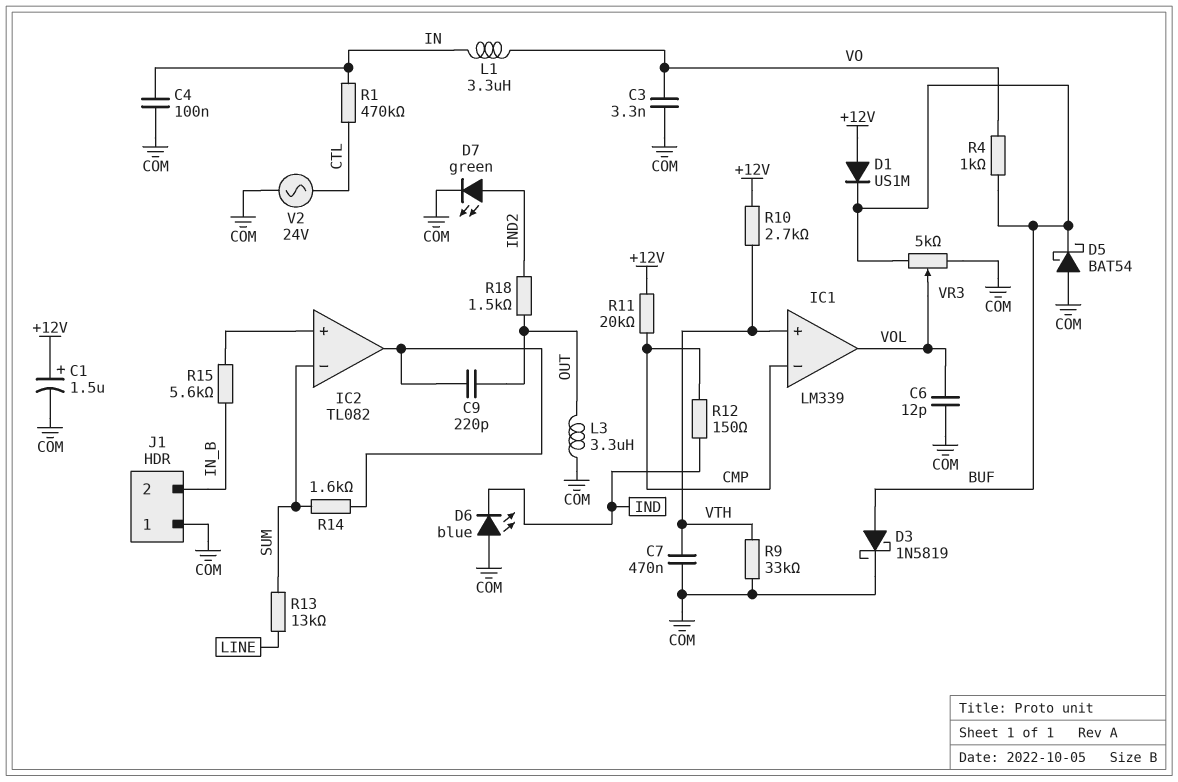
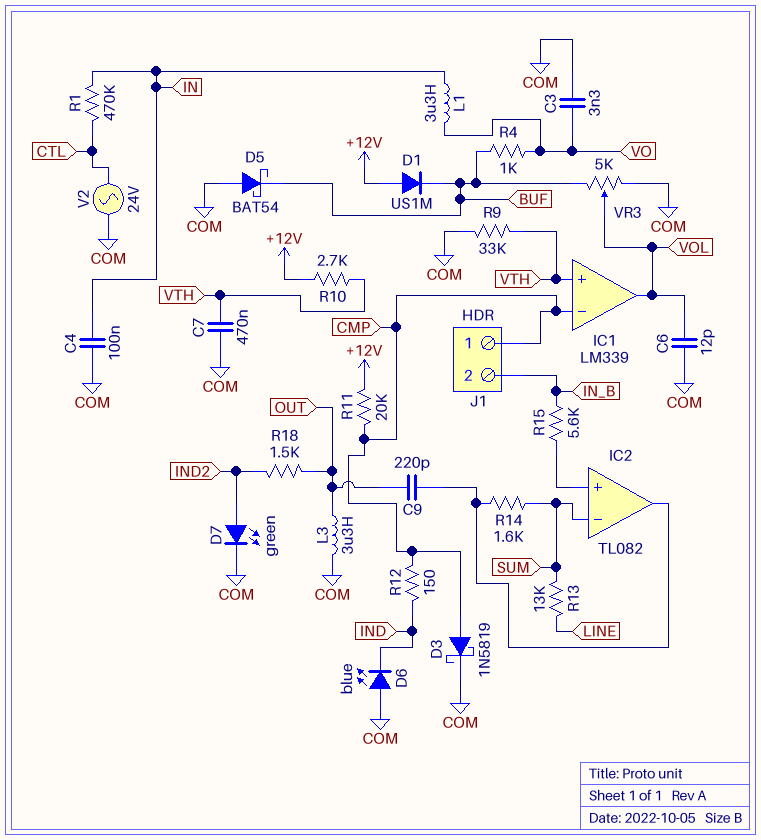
C1: 1.5uF (plus +12V, minus COM) -> none
D3: schottky 1N5819 (A BUF, K COM) -> schottky 1N5819 (A CMP, K COM)
J1 pin 1: COM -> CMP

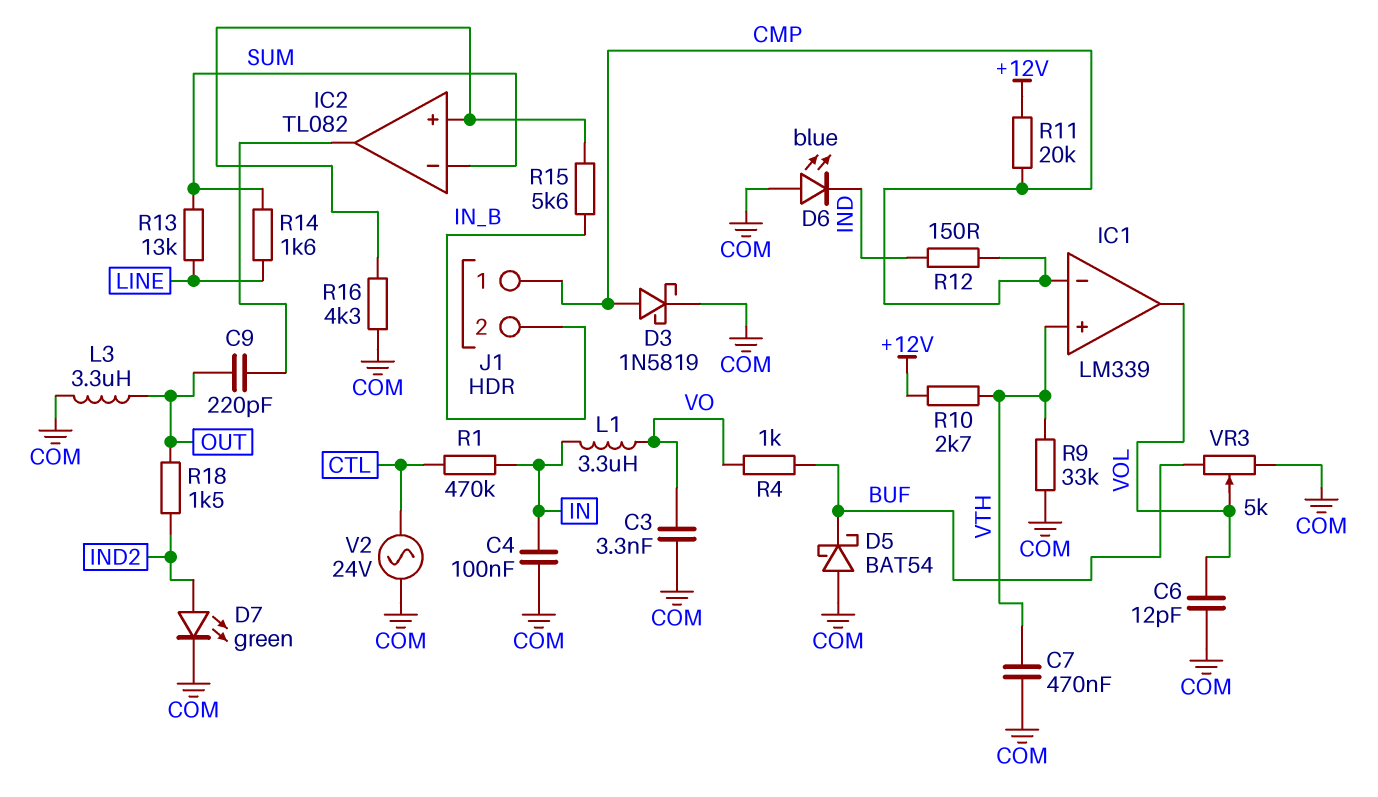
D1: diode US1M (A +12V, K BUF) -> none
R14: 1.6k (IC2/out, SUM) -> 1.6k (LINE, SUM)
R16: none -> 4.3k (COM, IC2/in+)

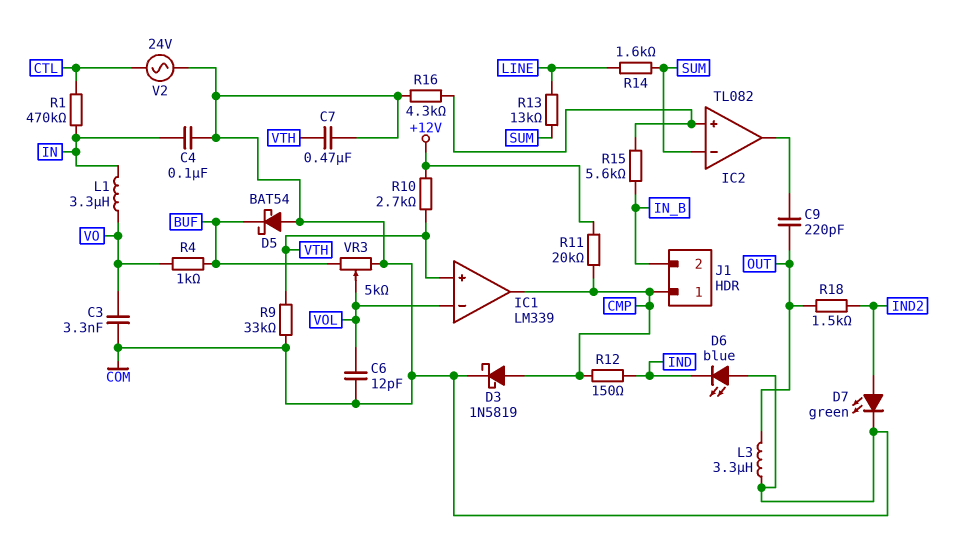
IC1 pin in-: CMP -> VOL
IC1 pin out: VOL -> CMP

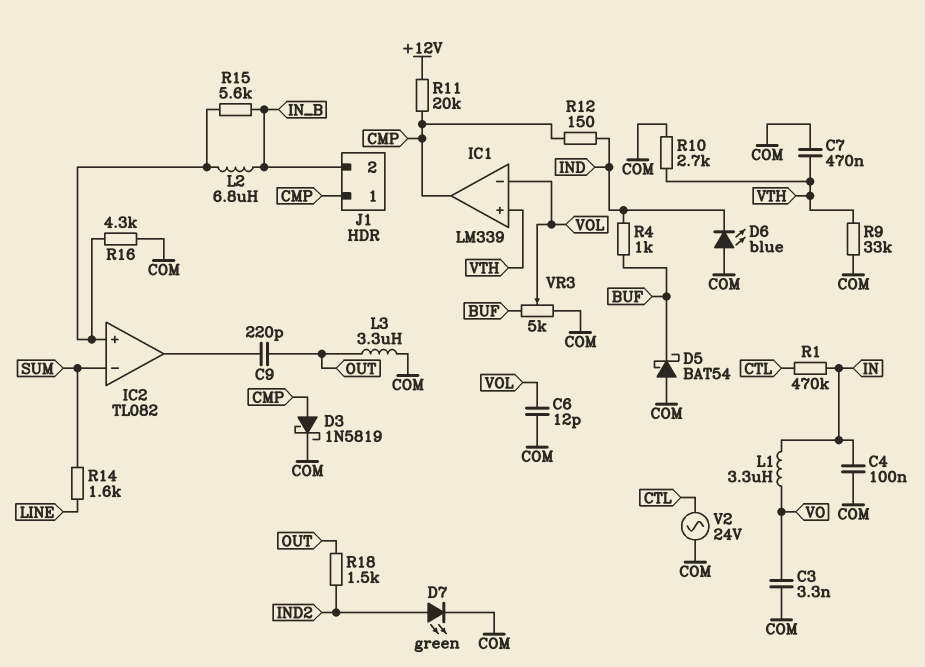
L2: none -> 6.8uH (IC2/in+, IN_B)
R4: 1k (BUF, VO) -> 1k (BUF, IND)
R10: 2.7k (+12V, VTH) -> 2.7k (COM, VTH)
R13: 13k (LINE, SUM) -> none

